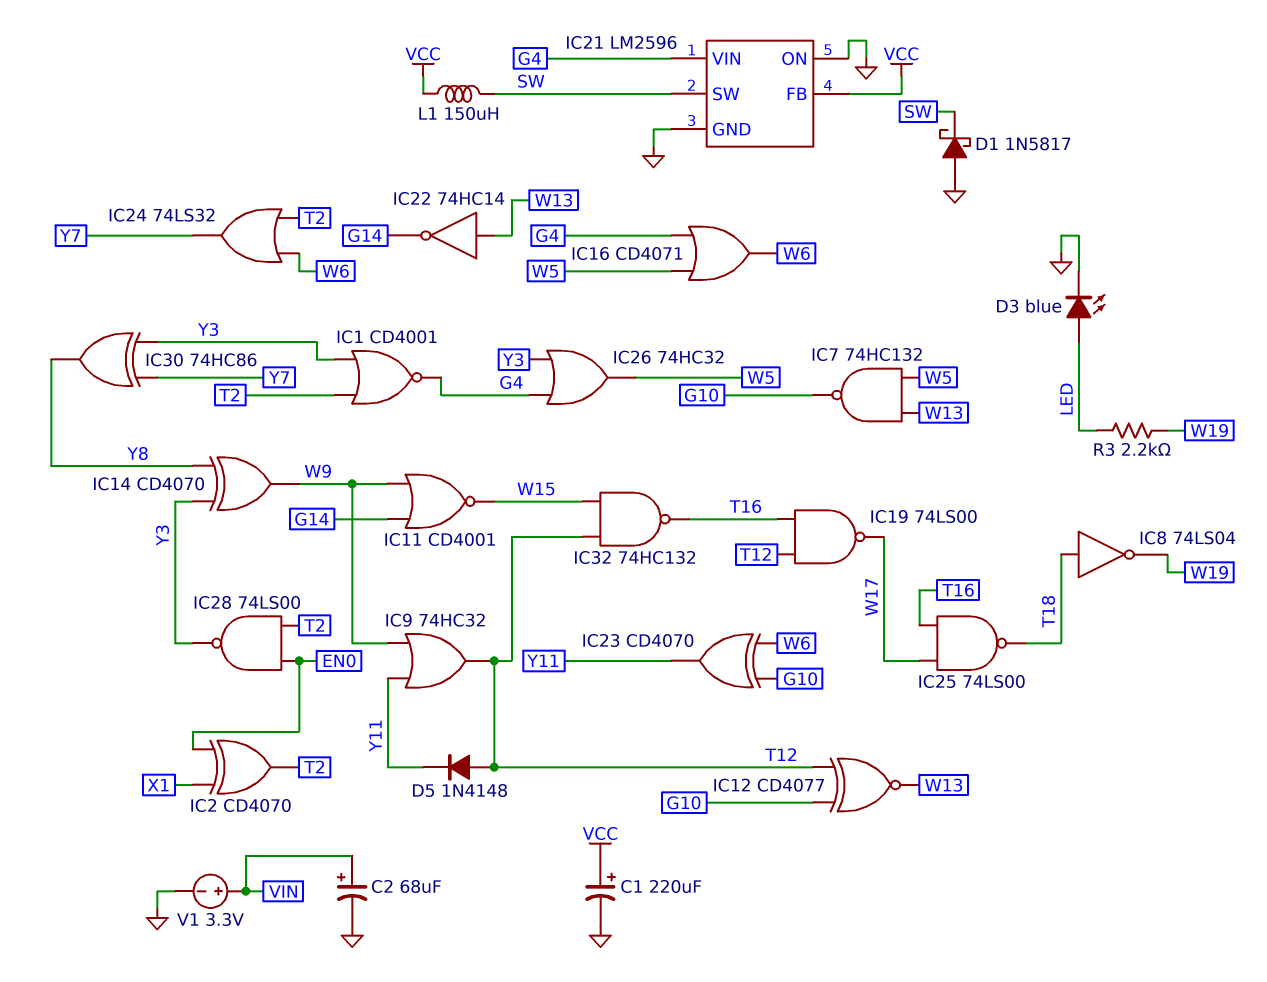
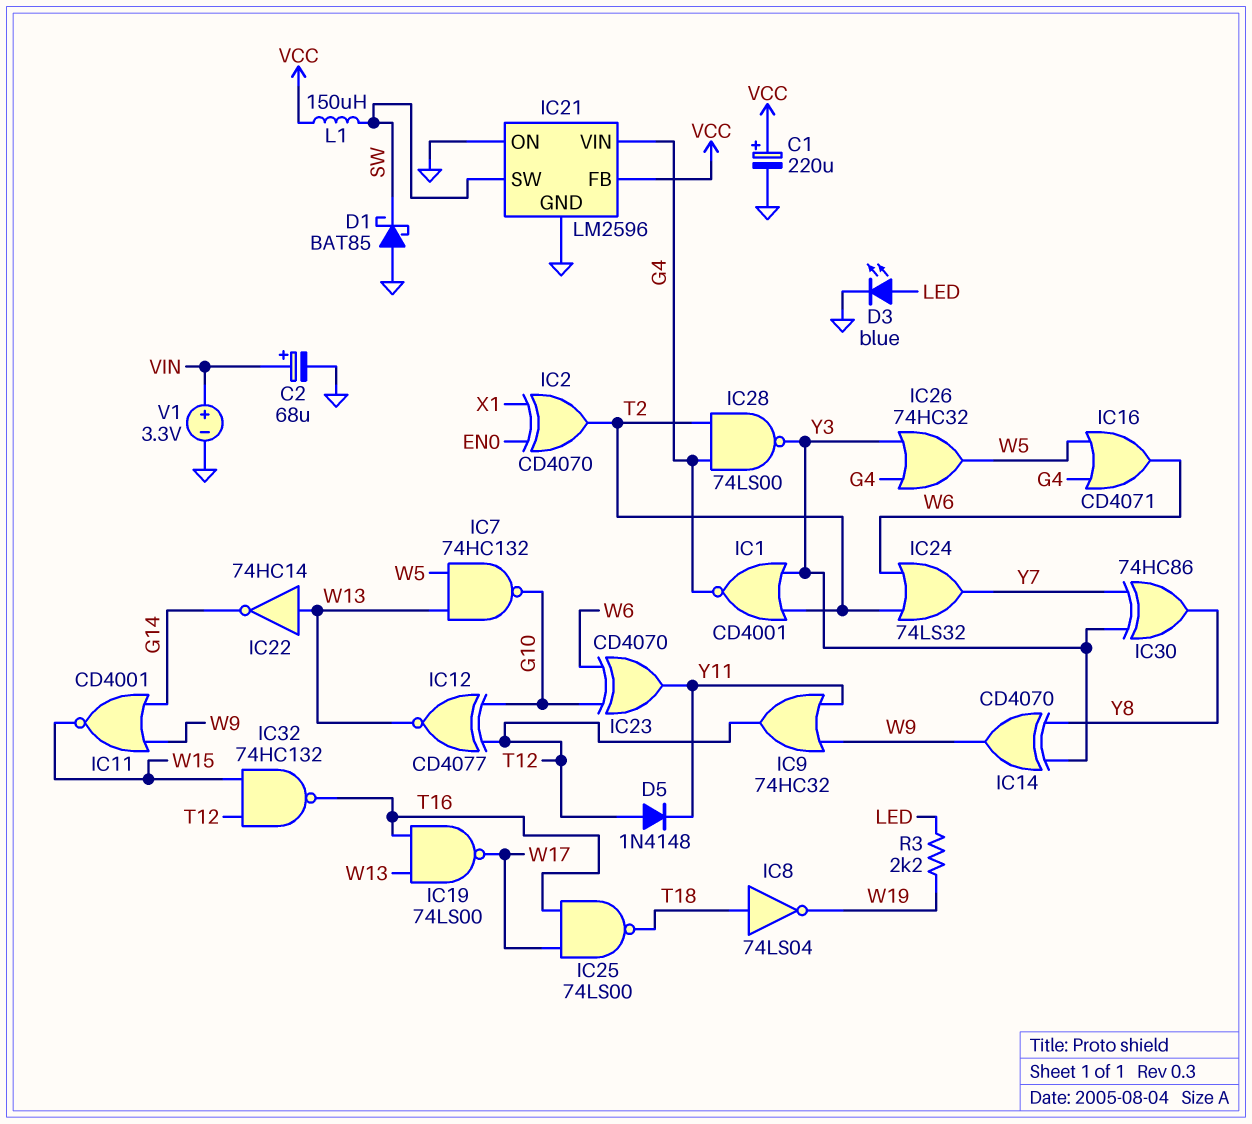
D1: schottky 1N5817 (A GND, K SW) -> schottky BAT85 (A GND, K SW)
IC19: NAND 74LS00 (in T12, in T16, out W17) -> NAND 74LS00 (in T16, in W13, out W17)
IC28: NAND 74LS00 (in EN0, in T2, out Y3) -> NAND 74LS00 (in G4, in T2, out Y3)

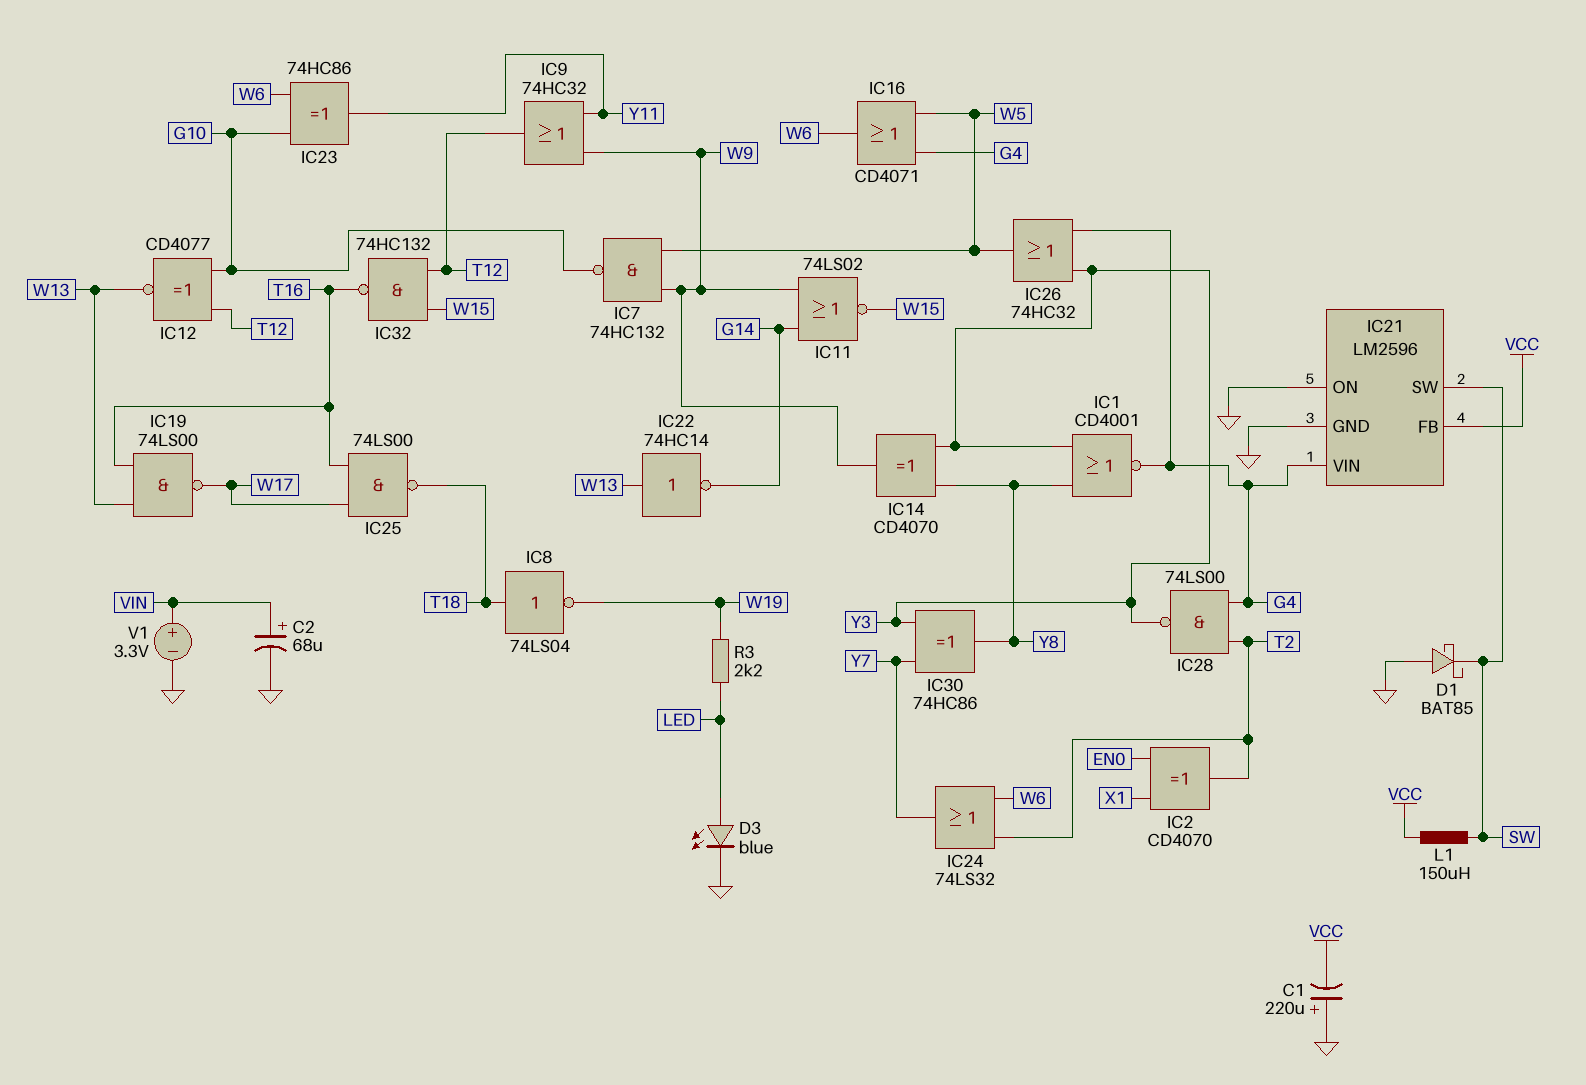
C1: 220uF (plus VCC, minus GND) -> 220uF (plus GND, minus VCC)
D5: diode 1N4148 (A T12, K Y11) -> none
IC1: NOR CD4001 (in T2, in Y3, out G4) -> NOR CD4001 (in Y3, in Y8, out G4)
IC7: NAND 74HC132 (in W5, in W13, out G10) -> NAND 74HC132 (in W5, in W9, out G10)
IC11: NOR CD4001 (in G14, in W9, out W15) -> NOR 74LS02 (in G14, in W9, out W15)
IC23: XOR CD4070 (in G10, in W6, out Y11) -> XOR 74HC86 (in G10, in W6, out Y11)

